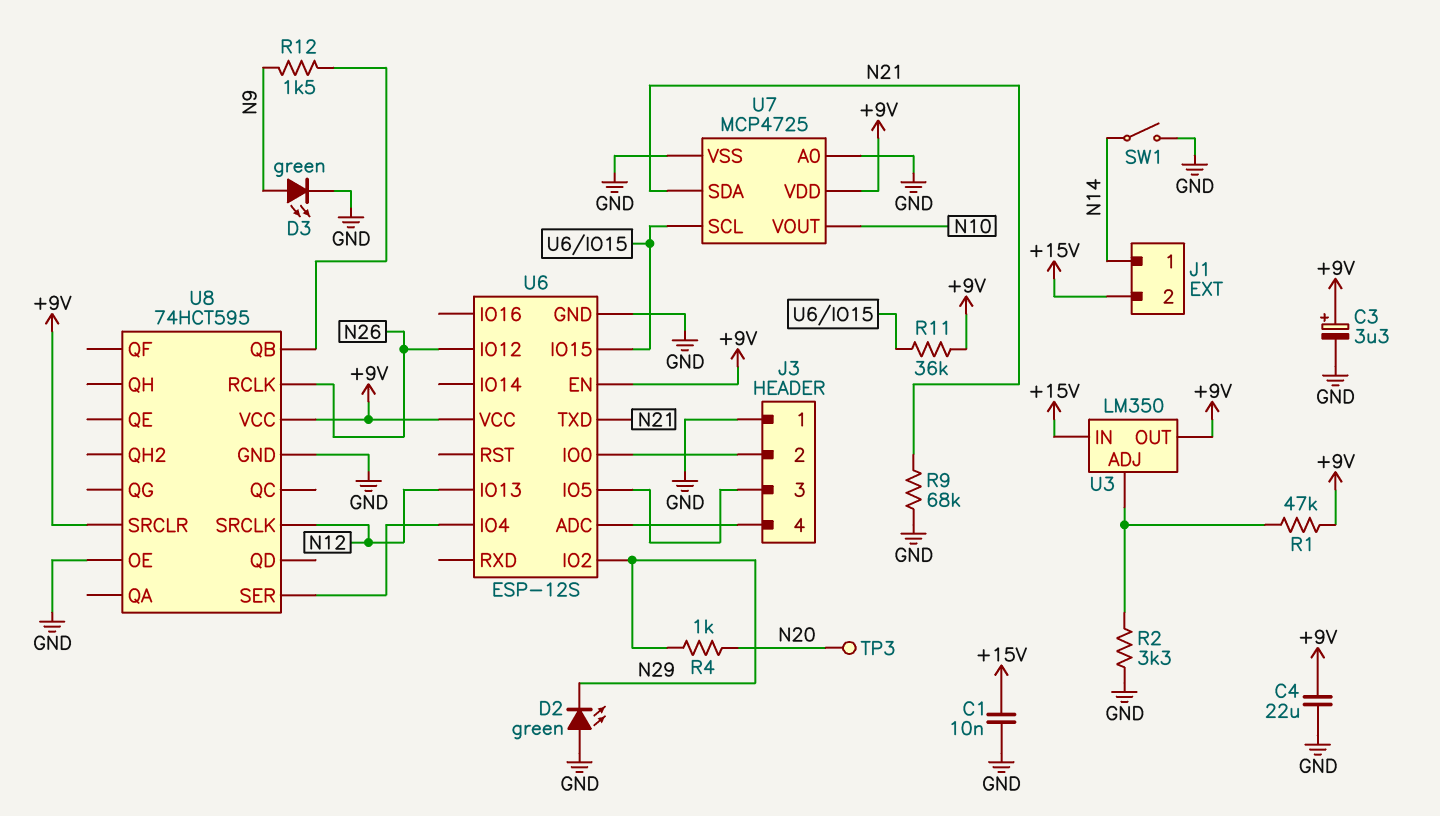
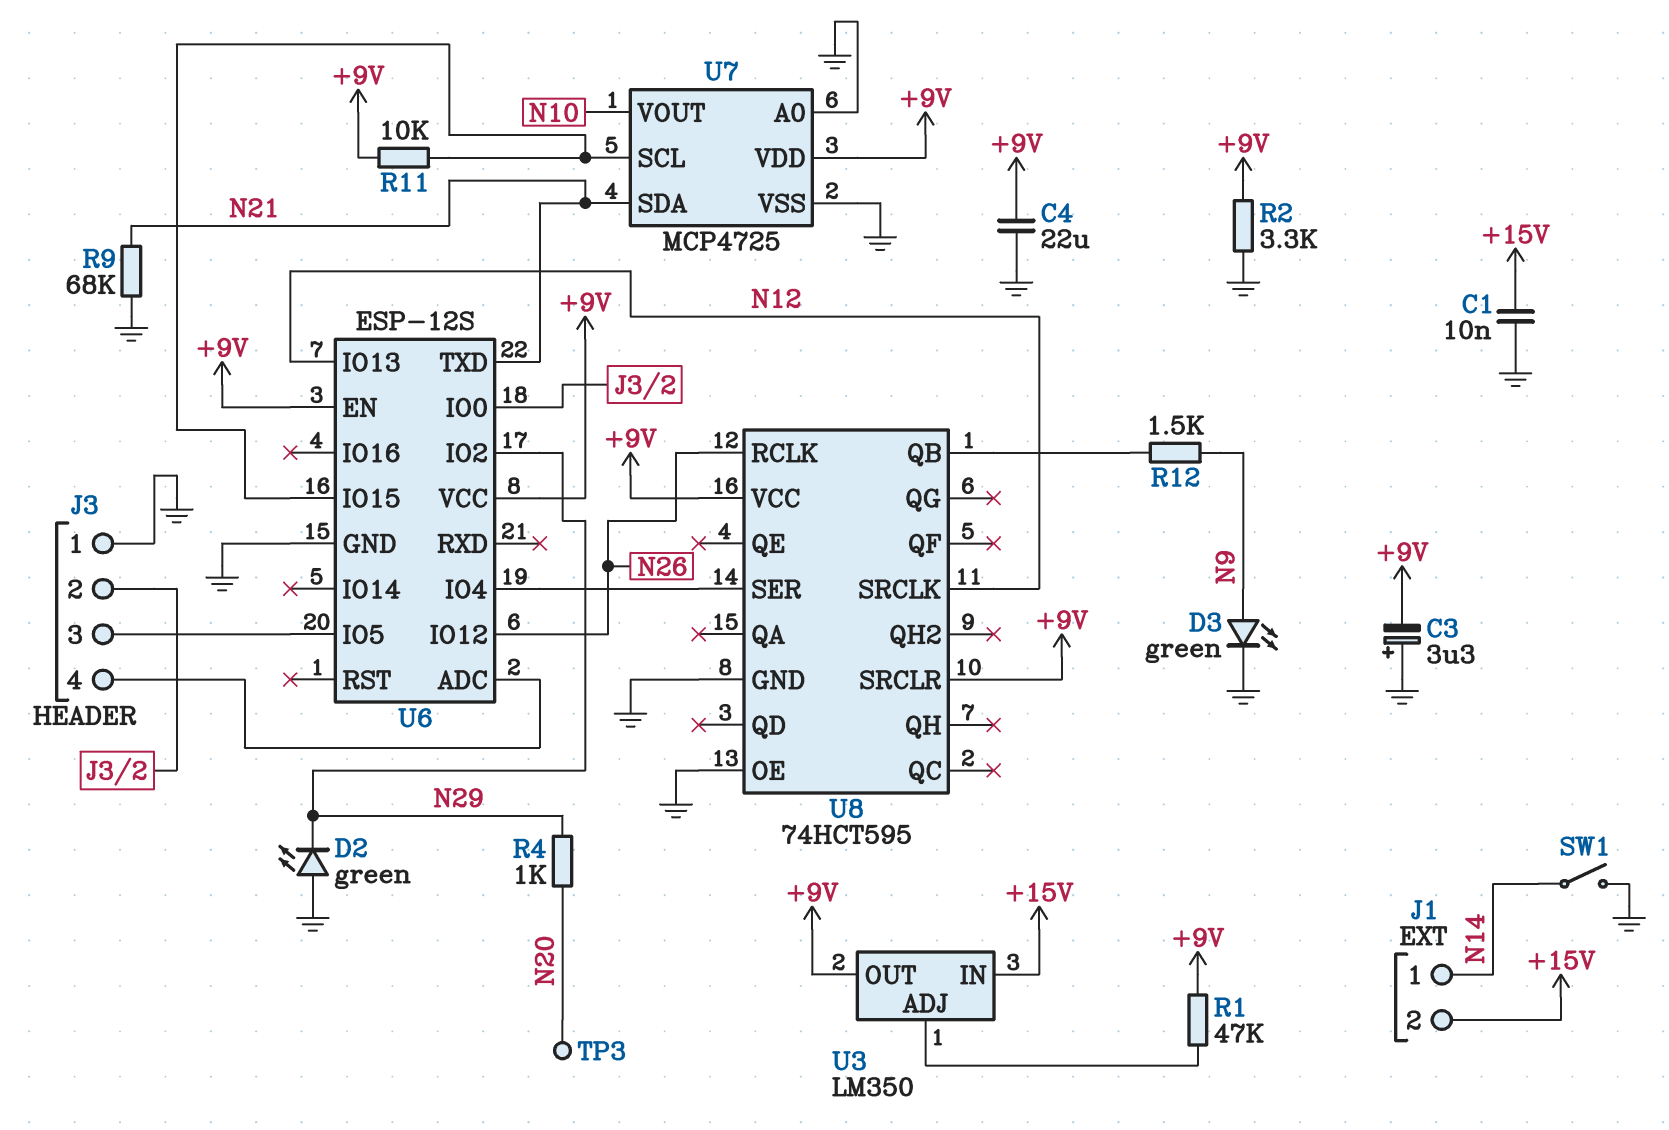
C3: 3.3uF (plus +9V, minus GND) -> 3.3uF (plus GND, minus +9V)
R2: 3.3k (GND, U3/ADJ) -> 3.3k (+9V, GND)
R11: 36k (+9V, U6/IO15) -> 10k (+9V, U6/IO15)

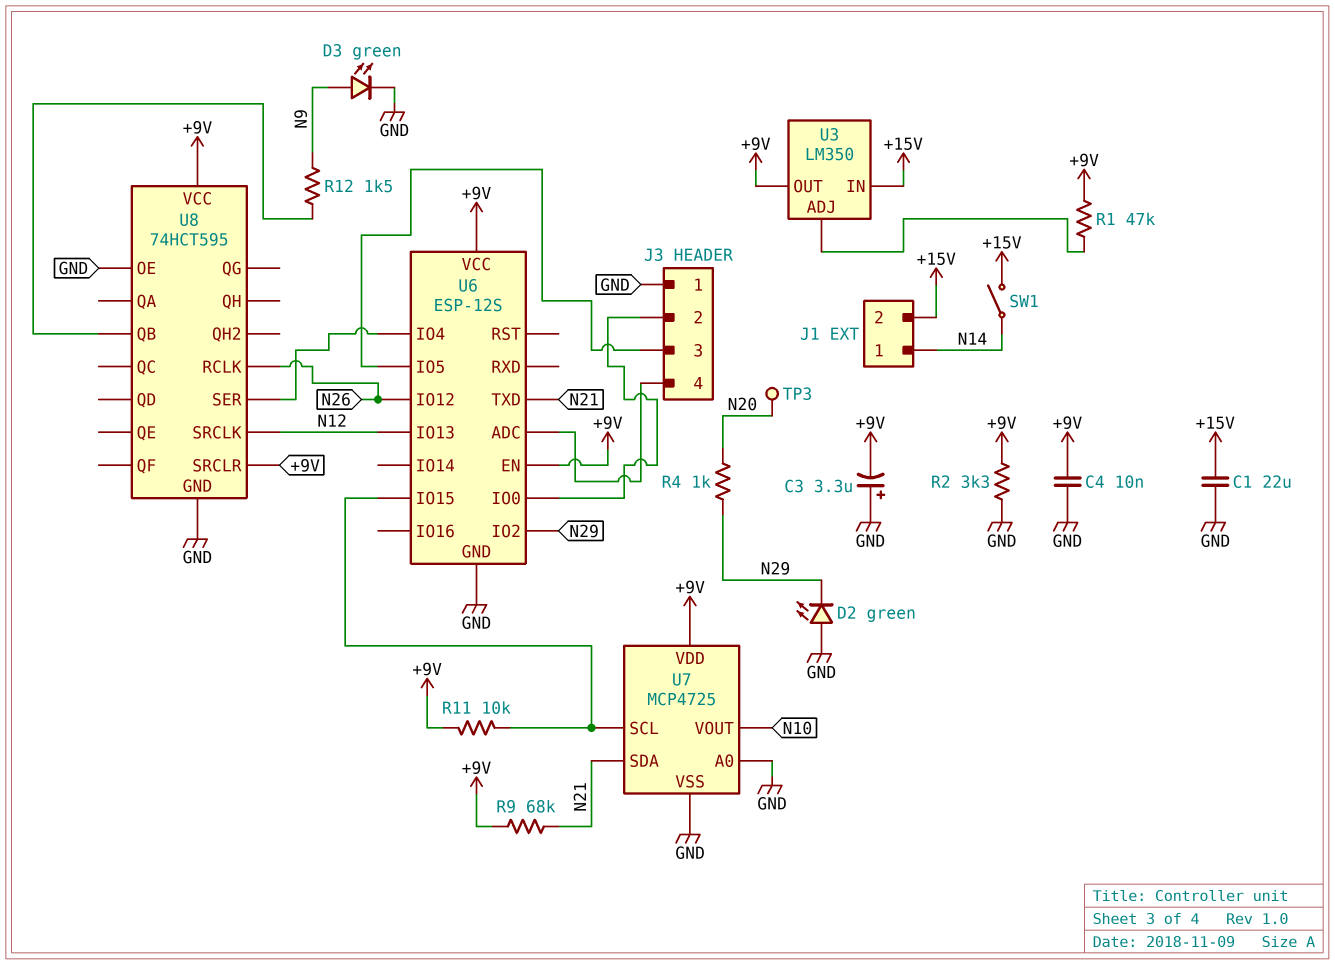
C1: 10nF (+15V, GND) -> 22uF (+15V, GND)
C4: 22uF (+9V, GND) -> 10nF (+9V, GND)
R9: 68k (GND, N21) -> 68k (+9V, N21)
SW1: switch (GND, N14) -> switch (+15V, N14)

